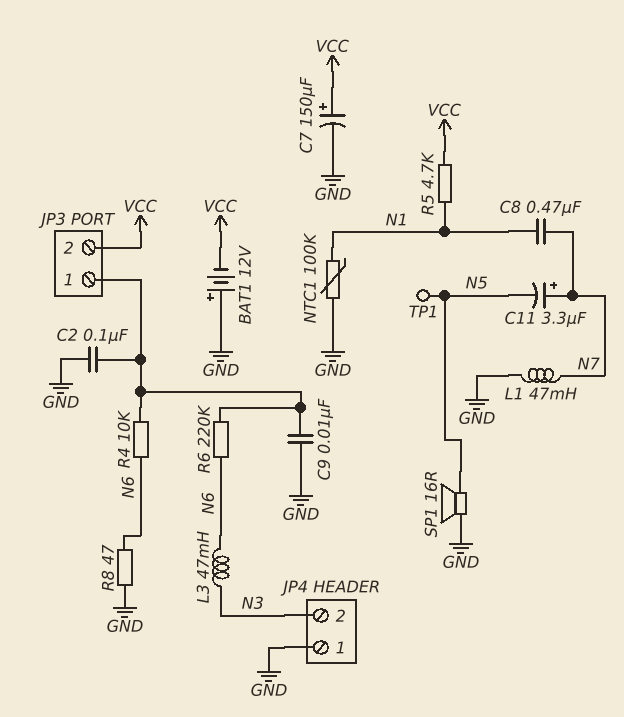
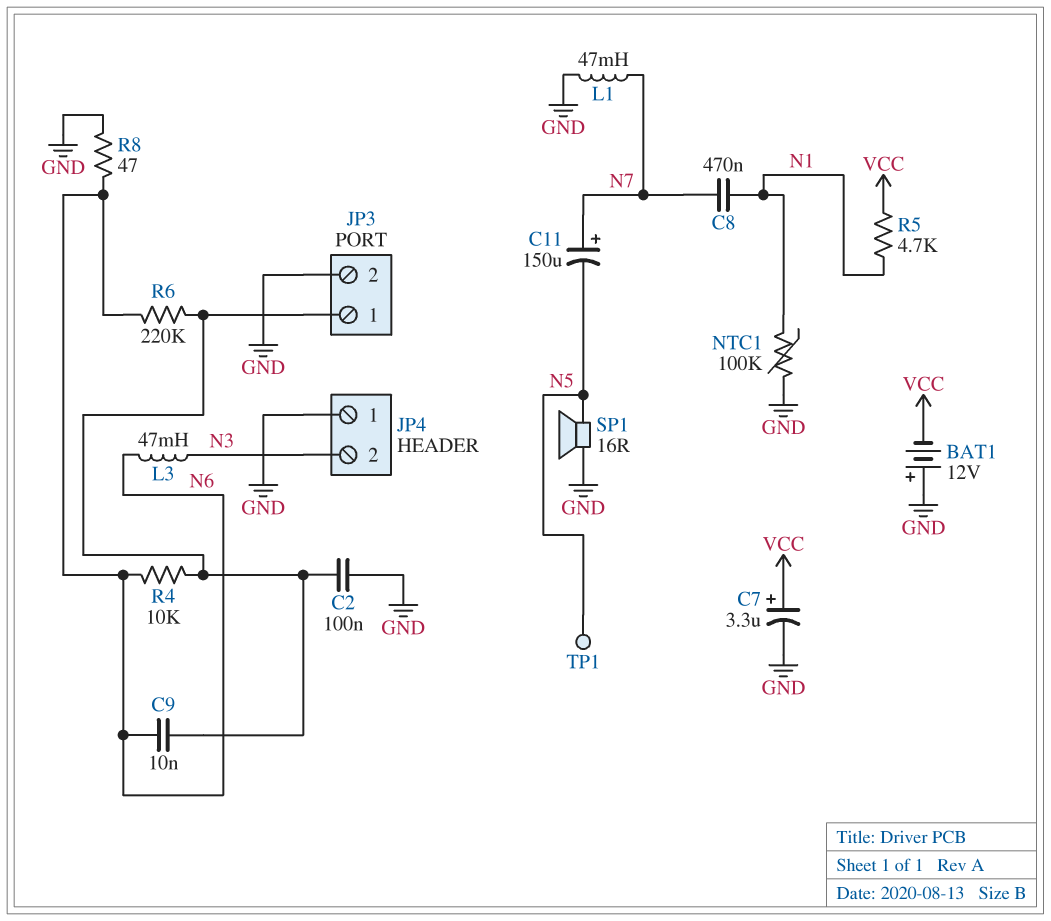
C7: 150uF (plus VCC, minus GND) -> 3.3uF (plus VCC, minus GND)
C9: 10nF (GND, JP3/1) -> 10nF (JP3/1, N6)
C11: 3.3uF (plus N7, minus N5) -> 150uF (plus N7, minus N5)
JP3 pin 2: VCC -> GND

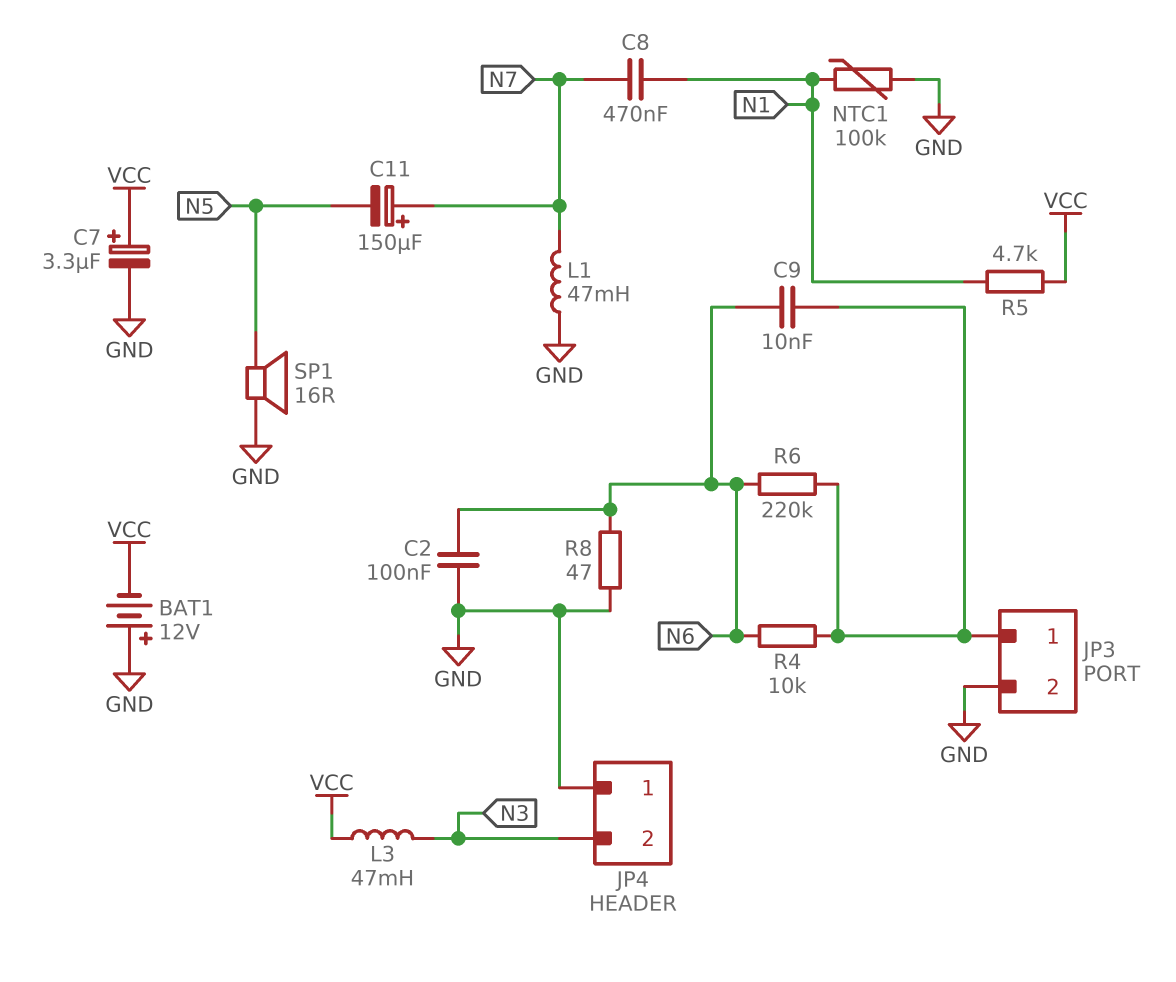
C2: 100nF (GND, JP3/1) -> 100nF (GND, N6)
L3: 47mH (N3, N6) -> 47mH (N3, VCC)
TP1: test point (N5) -> none

